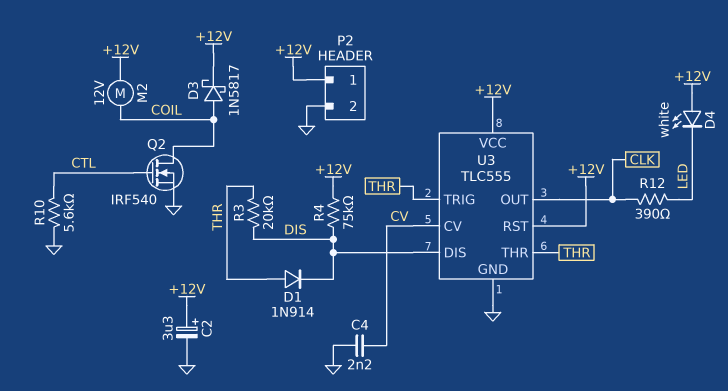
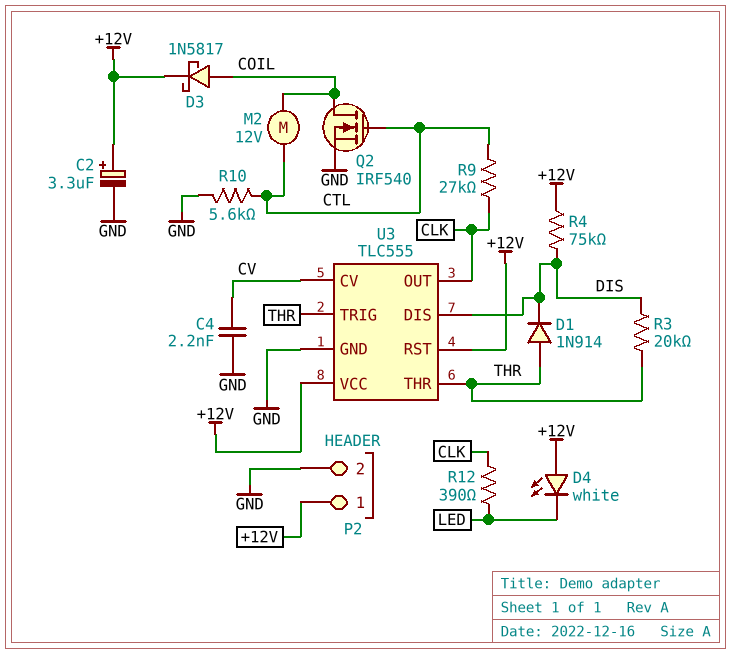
M2: motor 12V (+12V, COIL) -> motor 12V (COIL, CTL)
R9: none -> 27k (CLK, CTL)

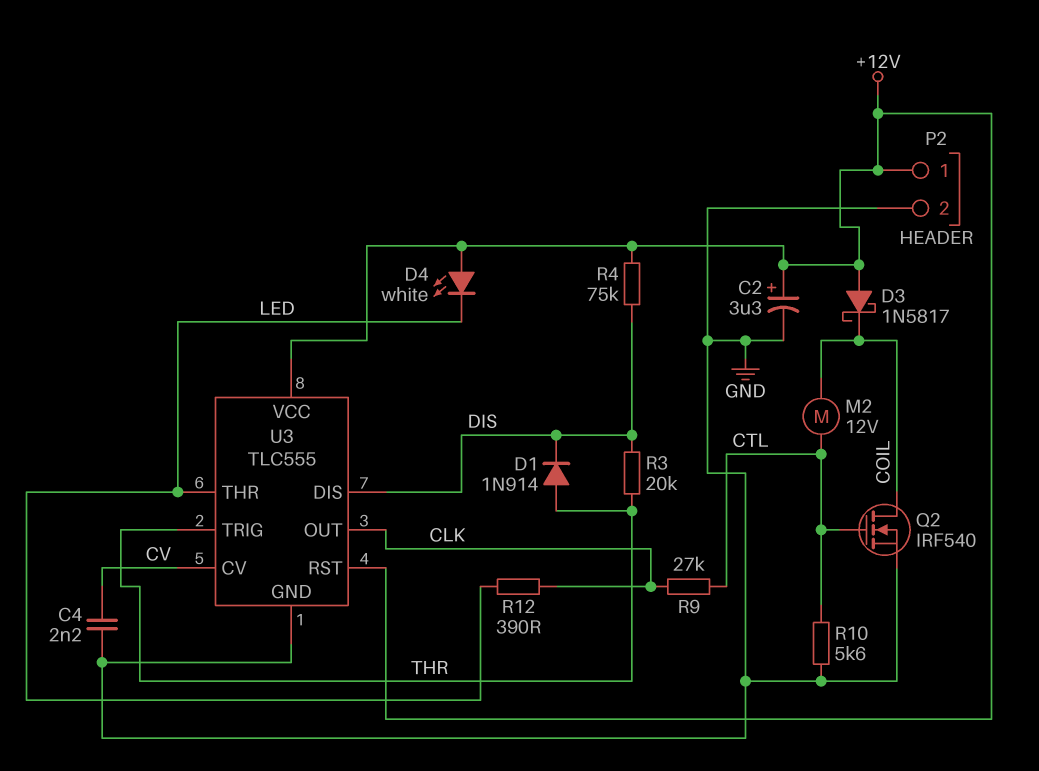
D3: schottky 1N5817 (A COIL, K +12V) -> schottky 1N5817 (A +12V, K COIL)
U3 pin THR: THR -> LED

